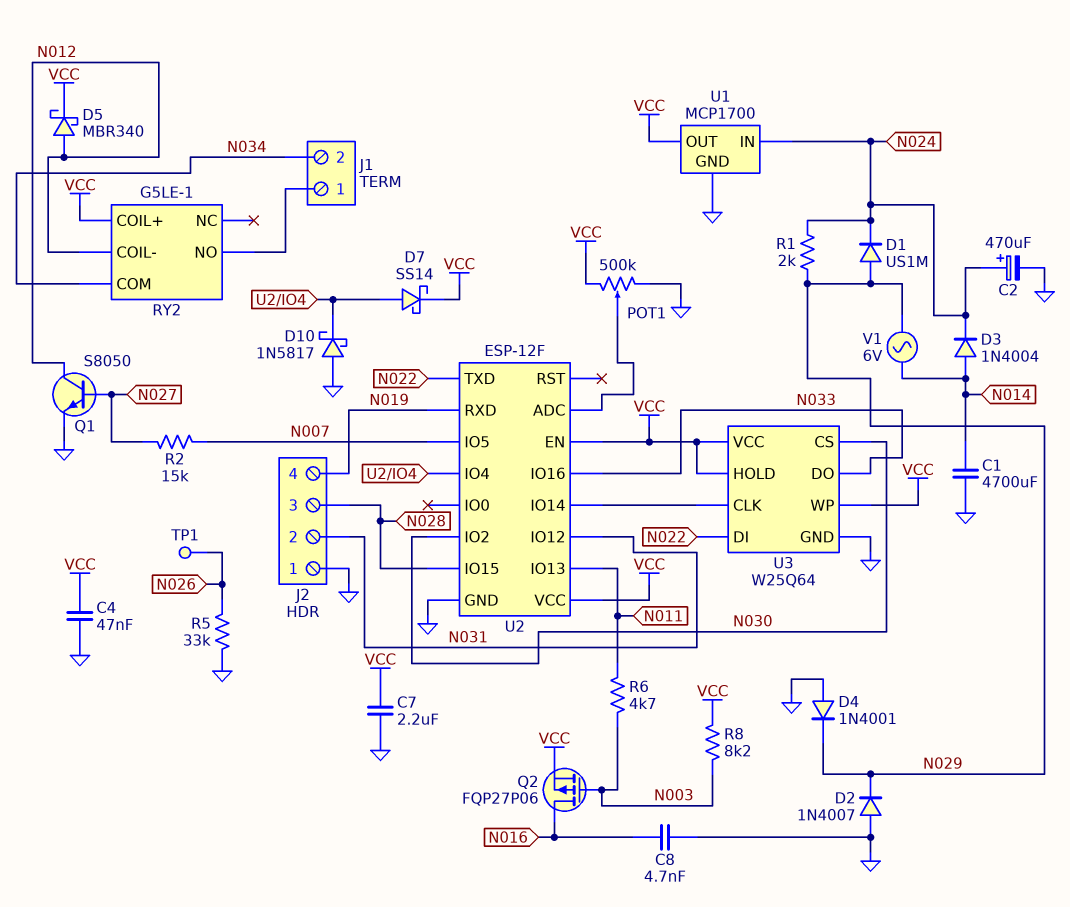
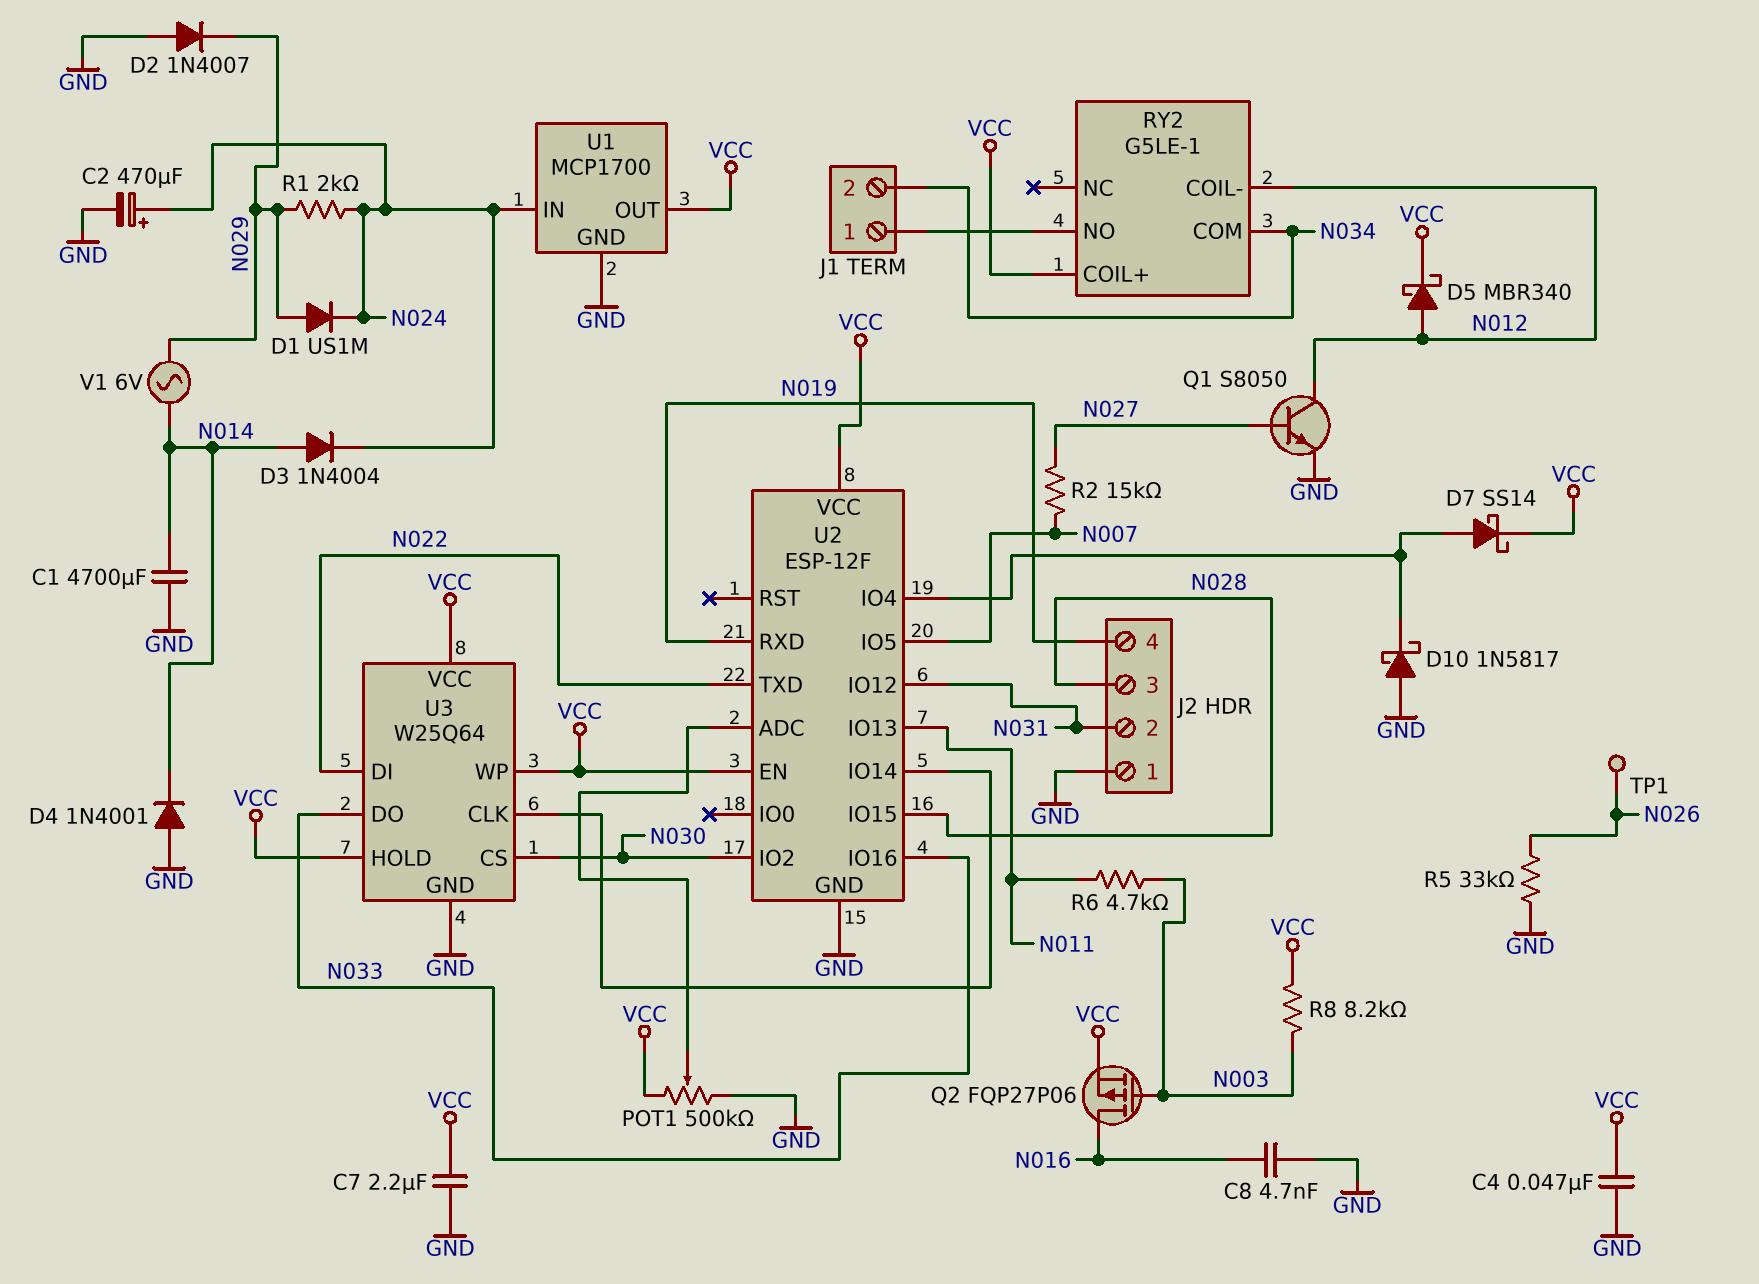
D4: diode 1N4001 (A GND, K N029) -> diode 1N4001 (A GND, K N014)

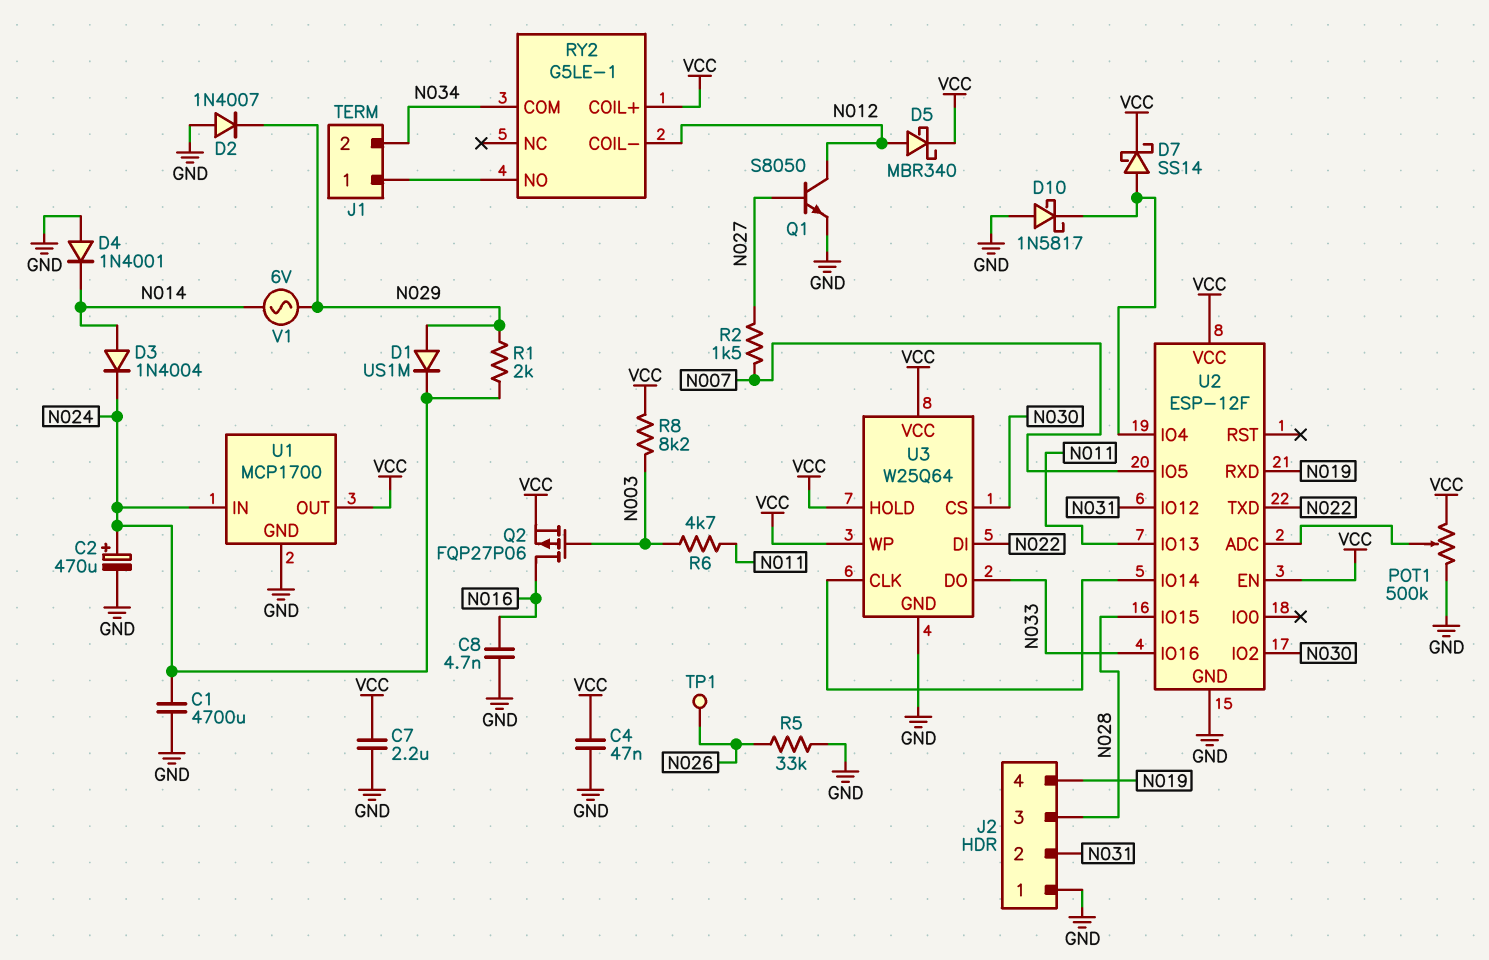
C1: 4700uF (GND, N014) -> 4700uF (GND, N024)
R2: 15k (N007, N027) -> 1.5k (N007, N027)

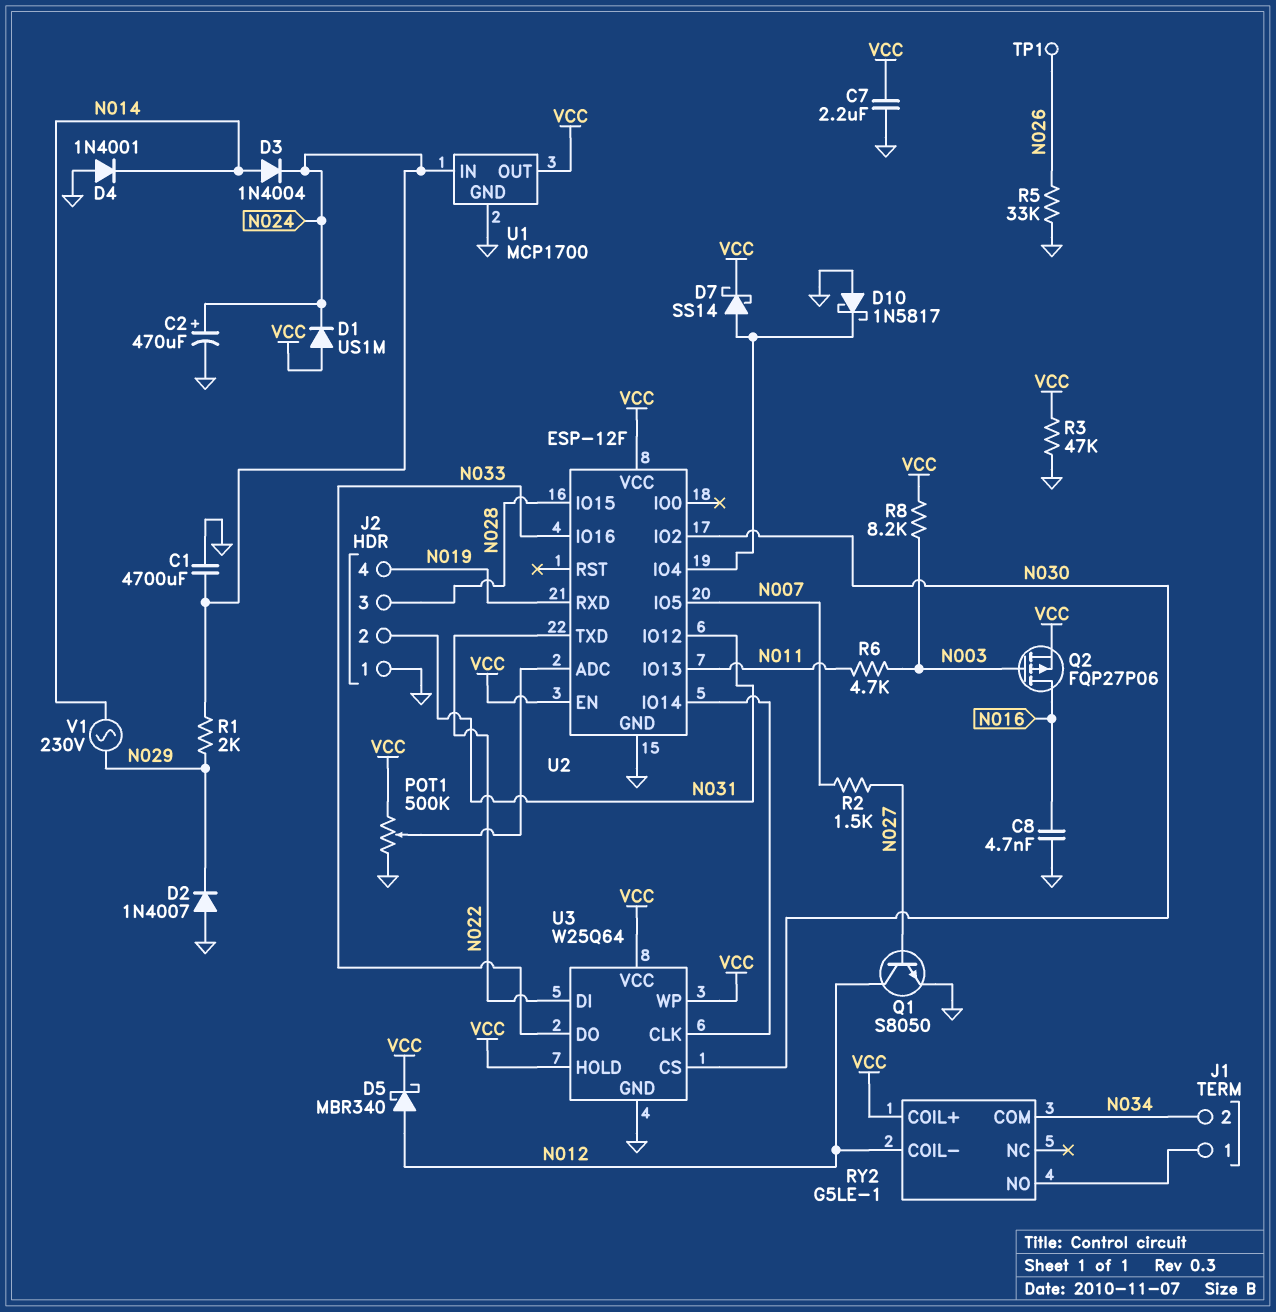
C4: 47nF (GND, VCC) -> none
D1: diode US1M (A N029, K N024) -> diode US1M (A VCC, K N024)
R3: none -> 47k (GND, VCC)
V1: AC 6V (N014, N029) -> AC 230V (N014, N029)

